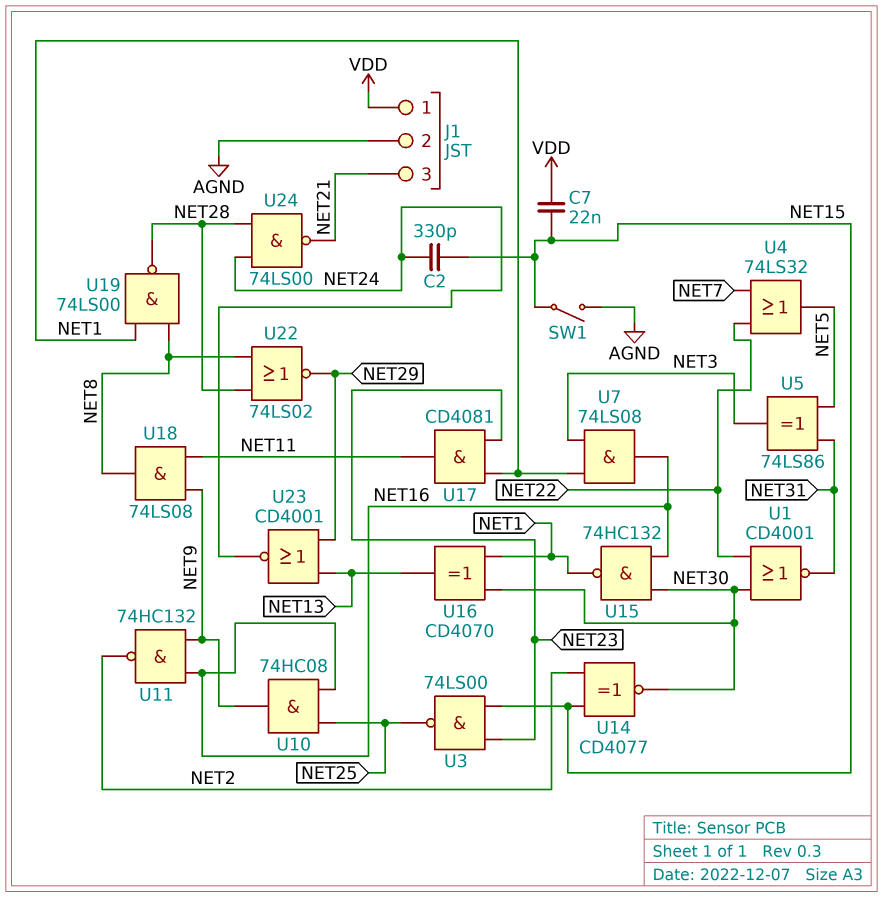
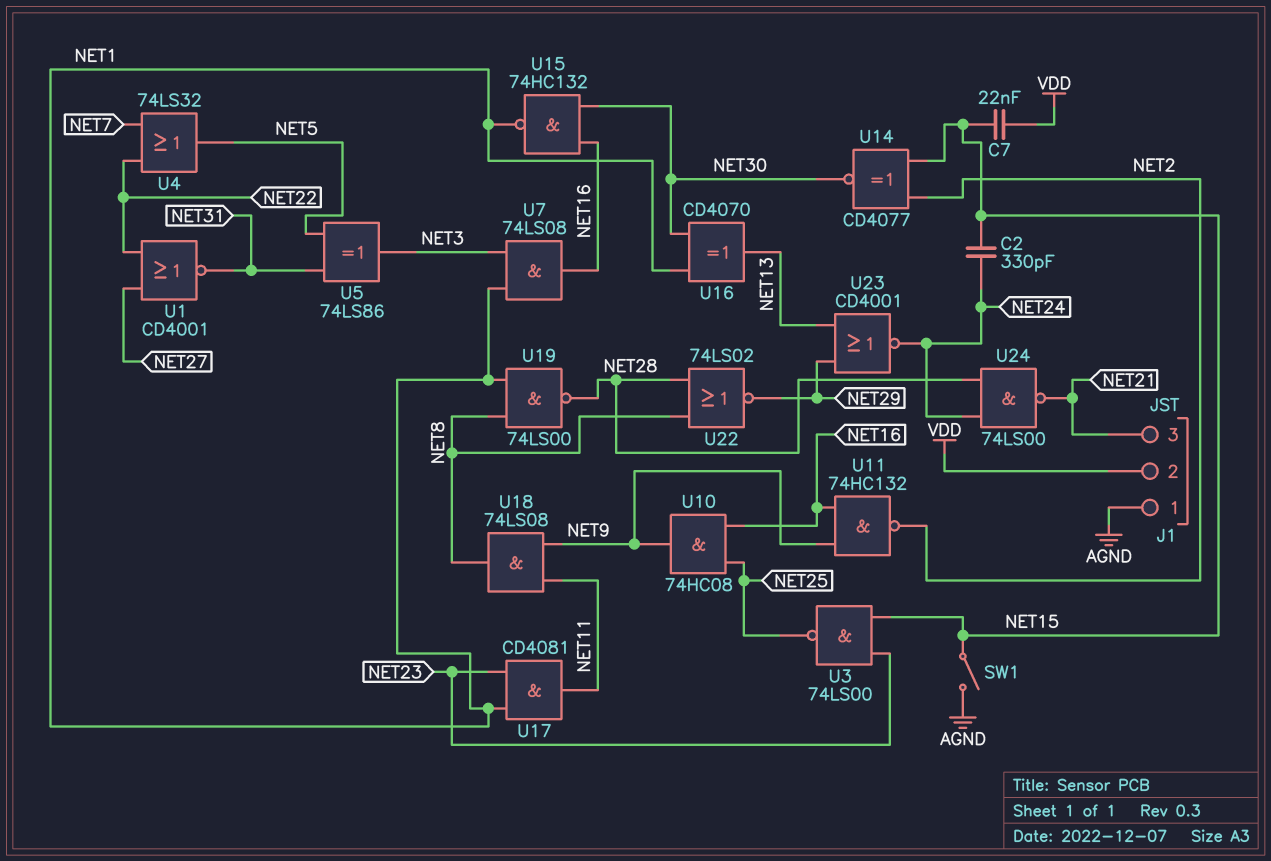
J1 pin 1: VDD -> AGND
J1 pin 2: AGND -> VDD
U1: NOR CD4001 (in NET22, in NET30, out NET31) -> NOR CD4001 (in NET22, in NET27, out NET31)

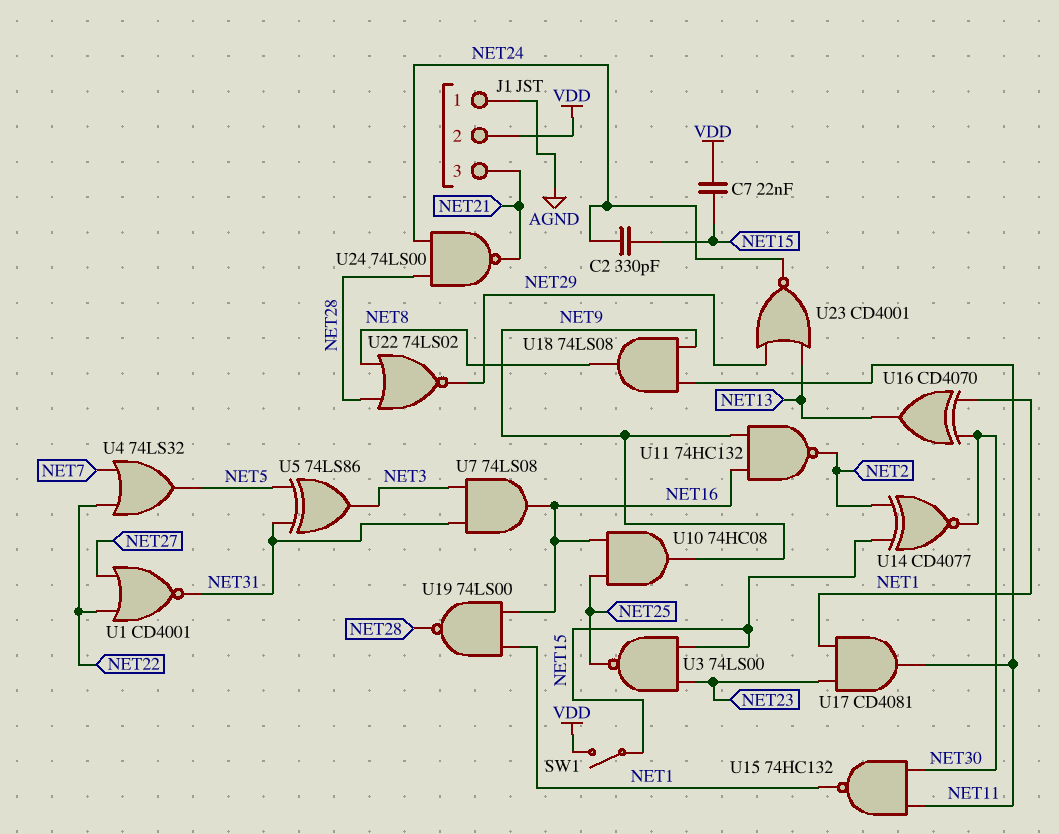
SW1: switch (AGND, NET15) -> switch (NET15, VDD)
U7: AND 74LS08 (in NET1, in NET3, out NET16) -> AND 74LS08 (in NET3, in NET31, out NET16)
U15: NAND 74HC132 (in NET16, in NET30, out NET1) -> NAND 74HC132 (in NET11, in NET30, out NET1)
U19: NAND 74LS00 (in NET1, in NET8, out NET28) -> NAND 74LS00 (in NET1, in NET16, out NET28)

